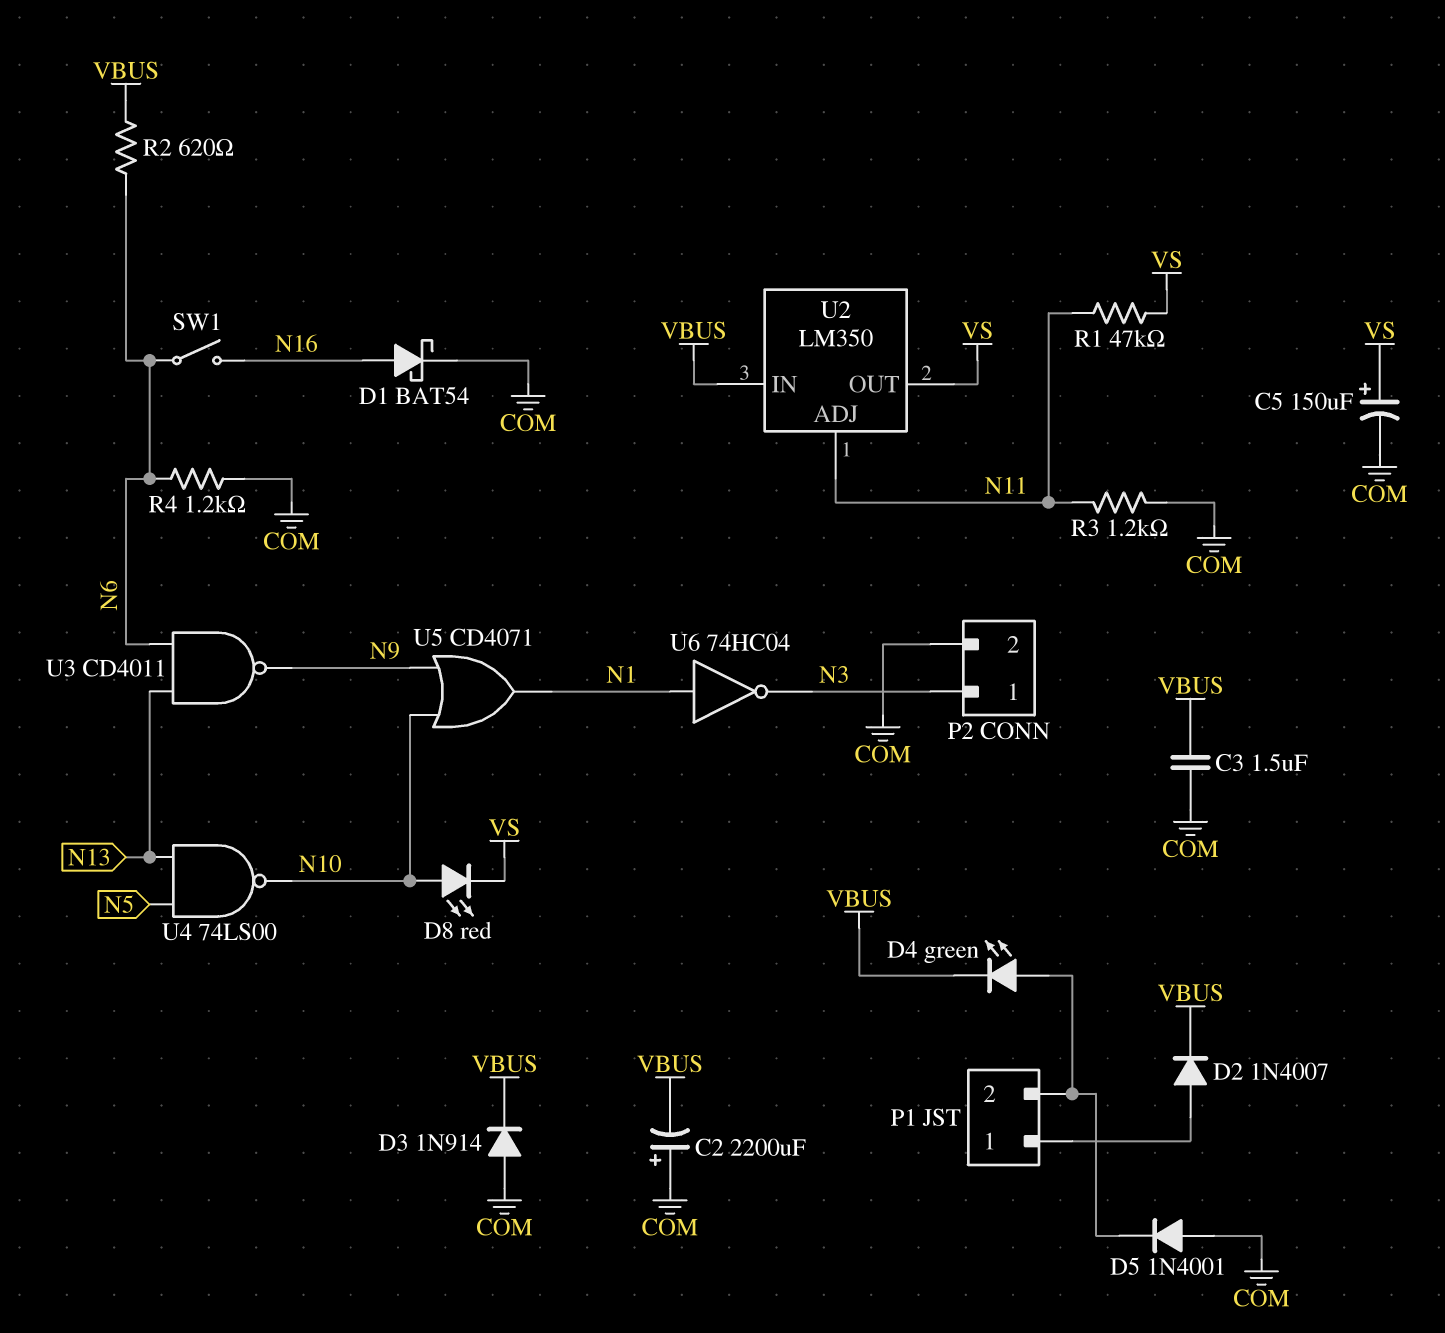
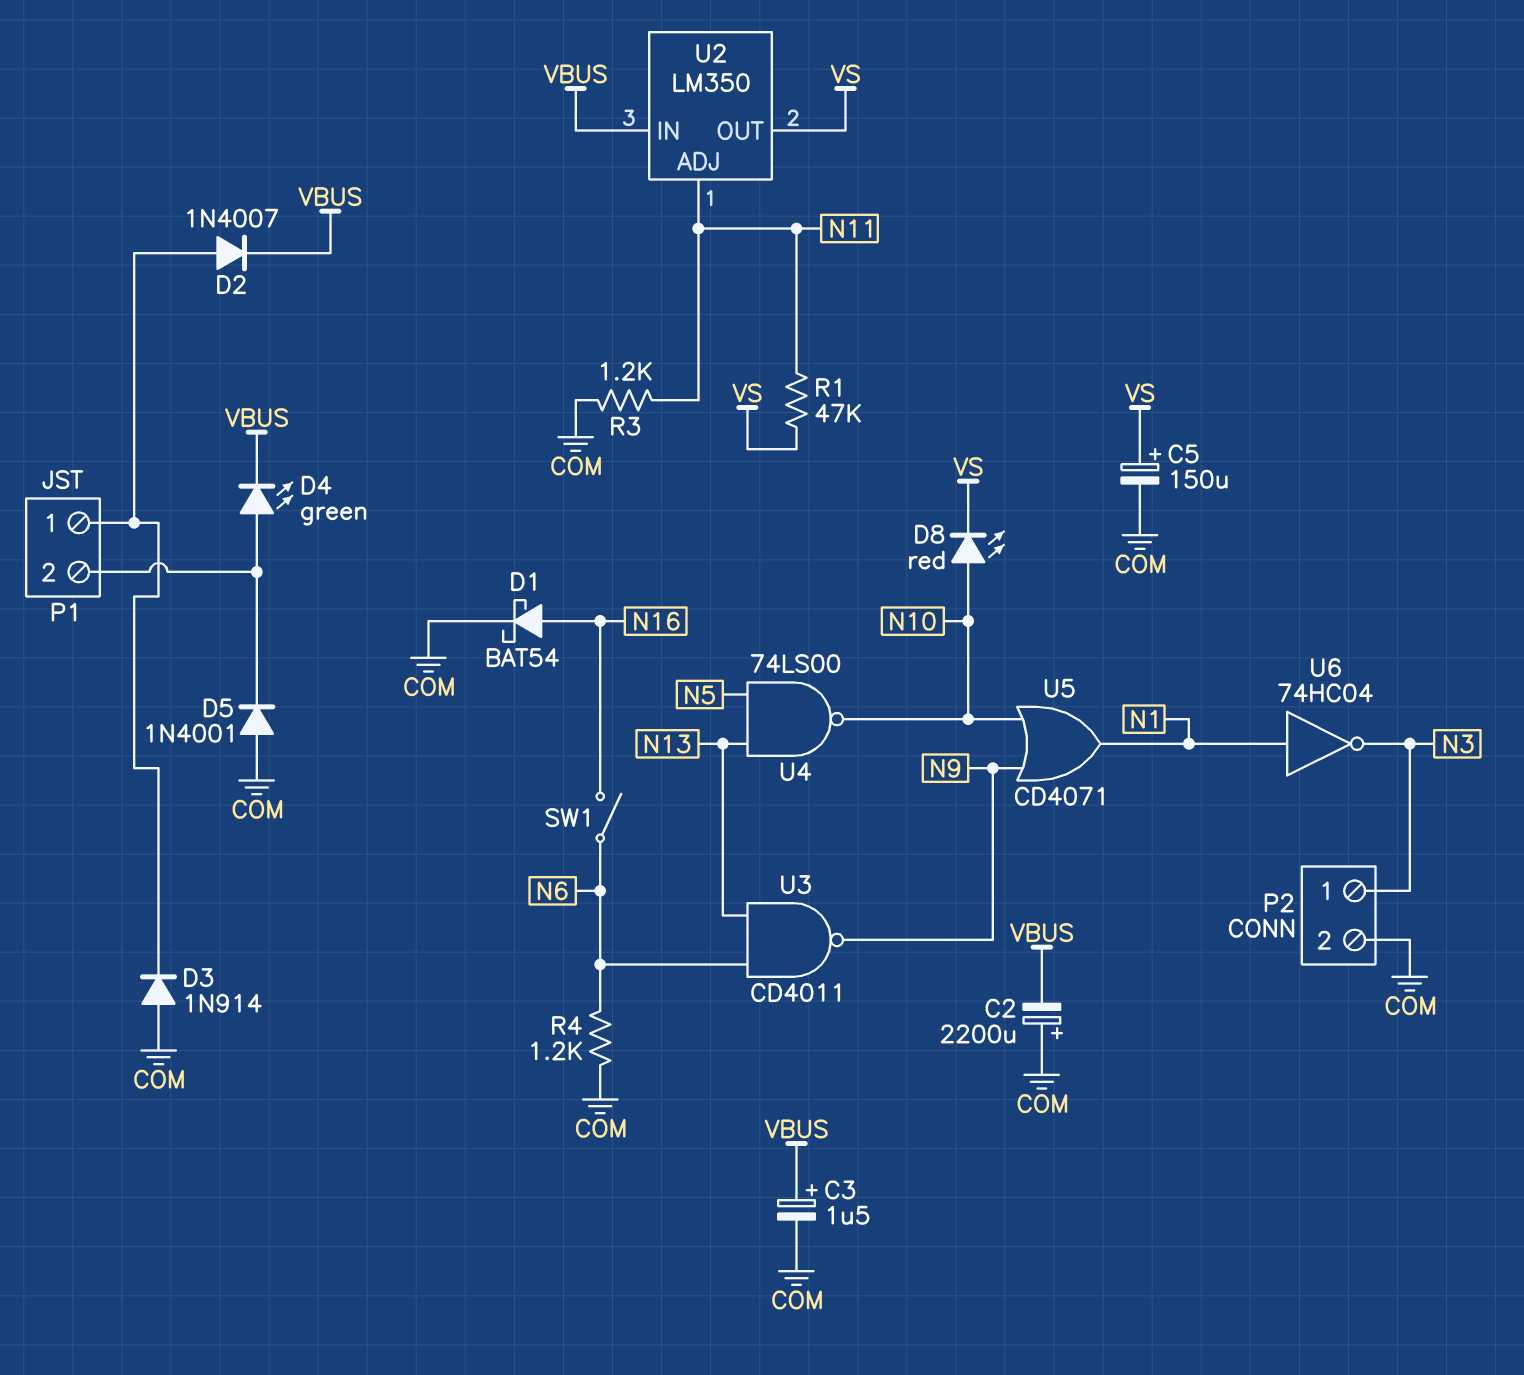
C3: 1.5uF (COM, VBUS) -> 1.5uF (plus VBUS, minus COM)
D3: diode 1N914 (A COM, K VBUS) -> diode 1N914 (A COM, K P1/1)
R2: 620 (N6, VBUS) -> none

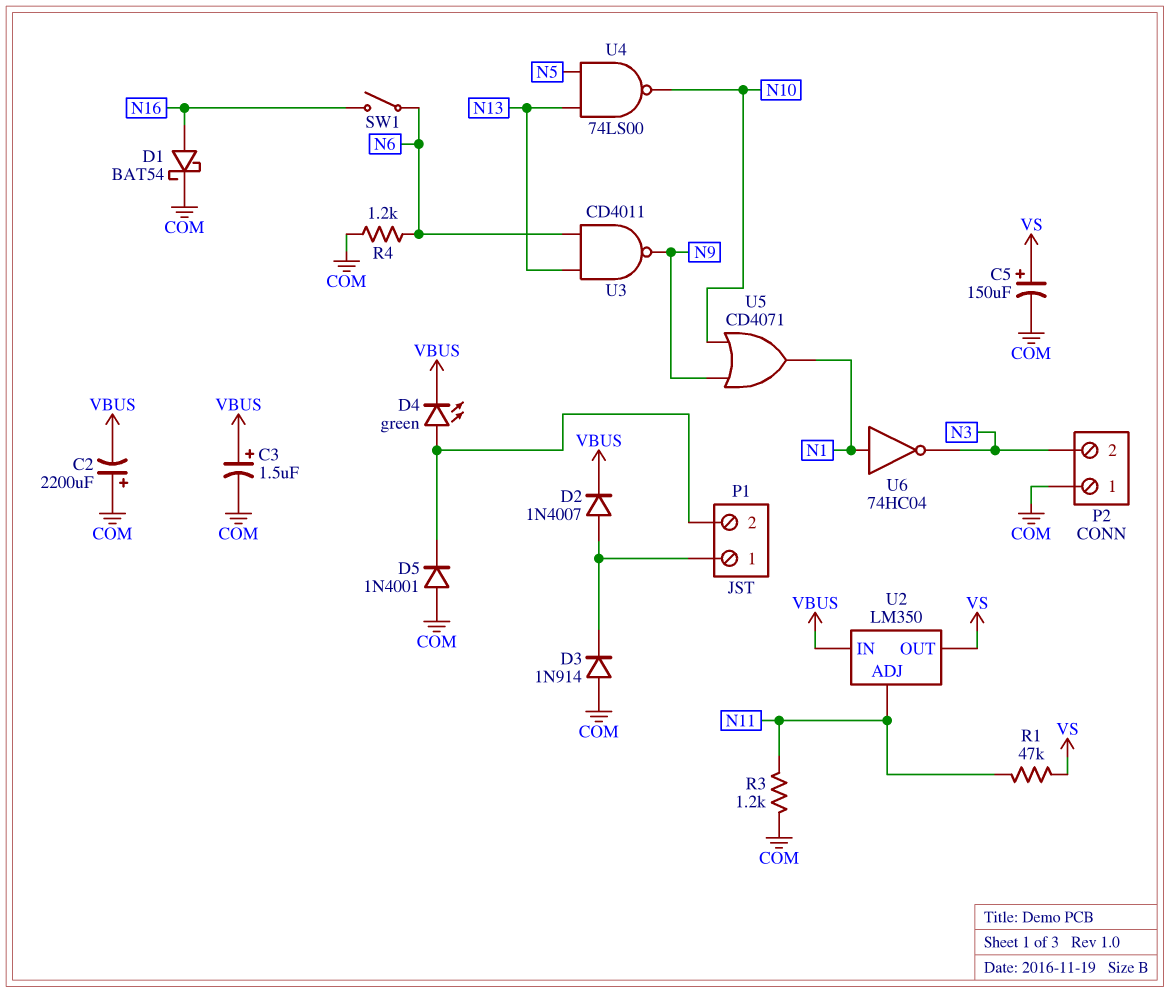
D8: LED red (A N10, K VS) -> none
P2 pin 1: N3 -> COM
P2 pin 2: COM -> N3

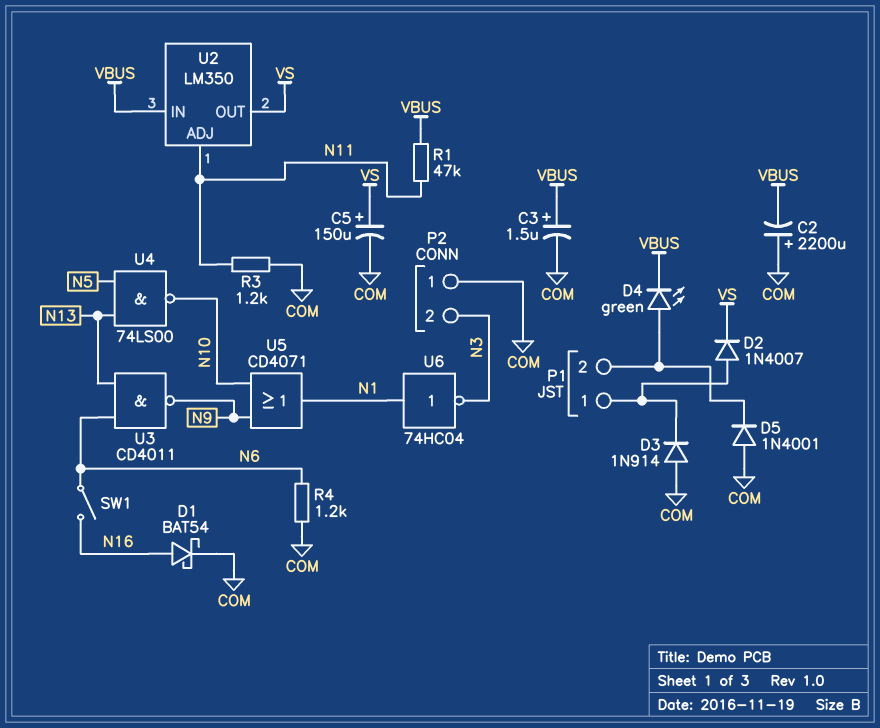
D2: diode 1N4007 (A P1/1, K VBUS) -> diode 1N4007 (A P1/1, K VS)
R1: 47k (N11, VS) -> 47k (N11, VBUS)

